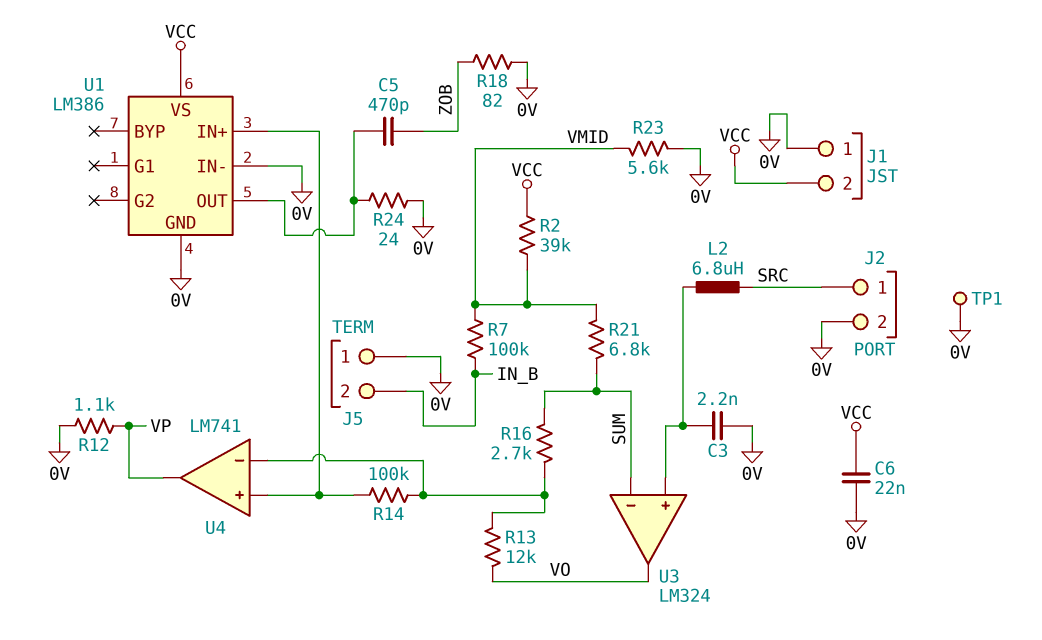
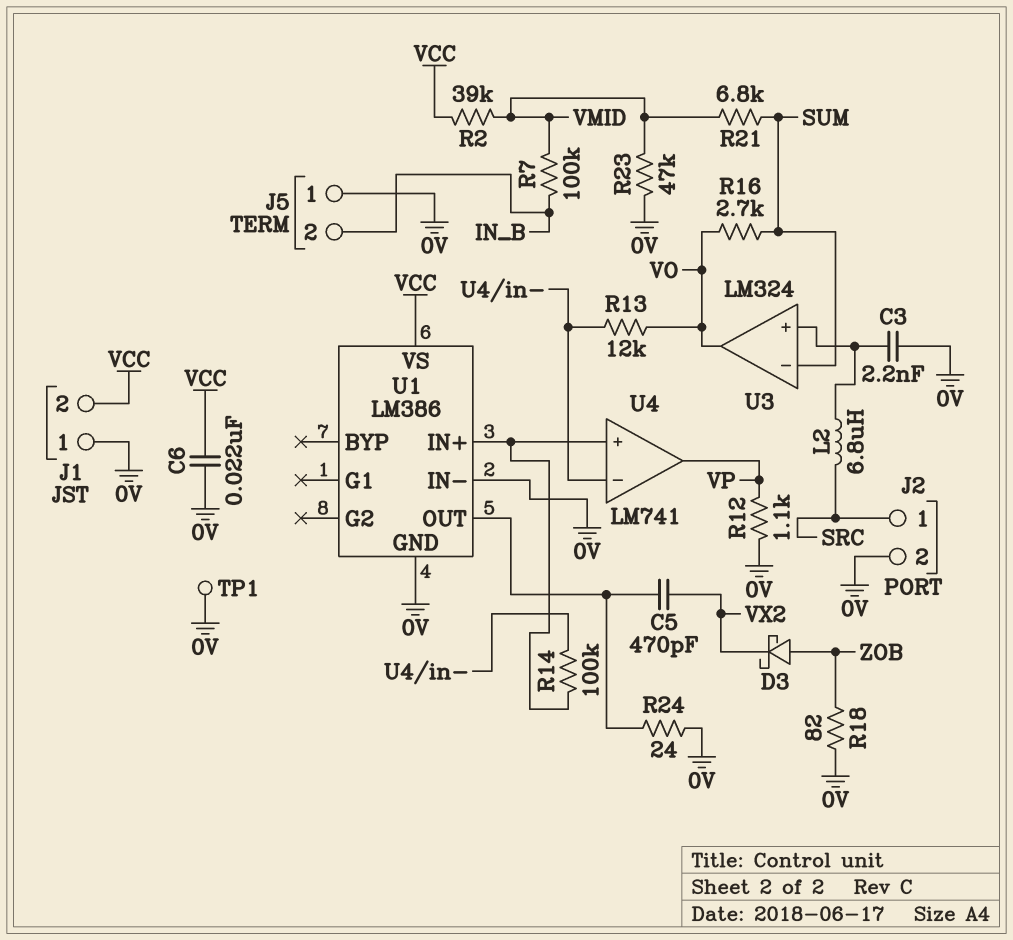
C5: 470pF (U1/OUT, ZOB) -> 470pF (U1/OUT, VX2)
D3: none -> schottky (A ZOB, K VX2)
R16: 2.7k (SUM, U4/in-) -> 2.7k (SUM, VO)
R23: 5.6k (0V, VMID) -> 47k (0V, VMID)

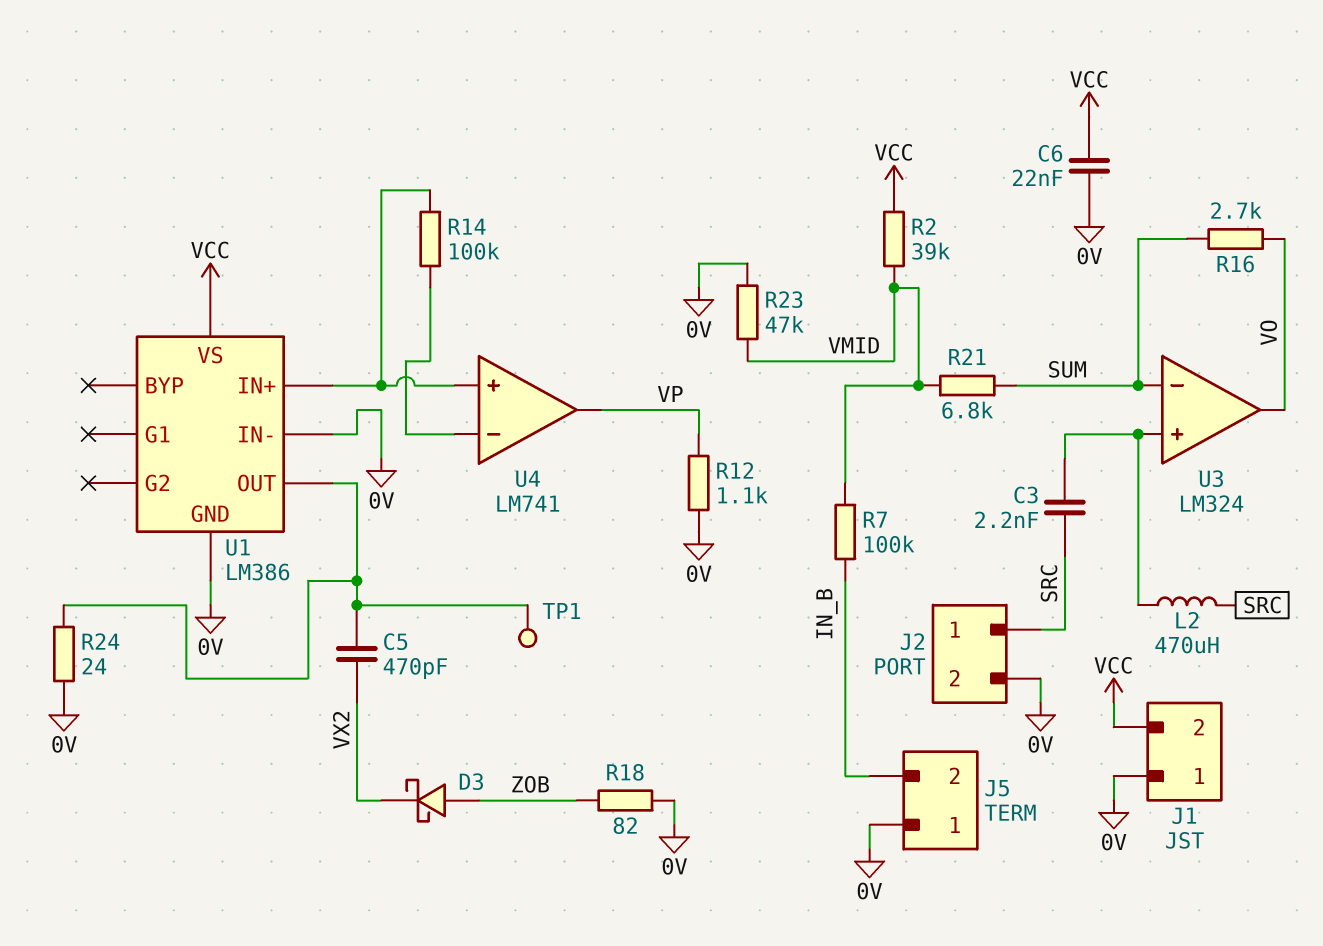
C3: 2.2nF (0V, U3/in+) -> 2.2nF (SRC, U3/in+)
L2: 6.8uH (SRC, U3/in+) -> 470uH (SRC, U3/in+)
R13: 12k (U4/in-, VO) -> none
TP1: test point (0V) -> test point (U1/OUT)

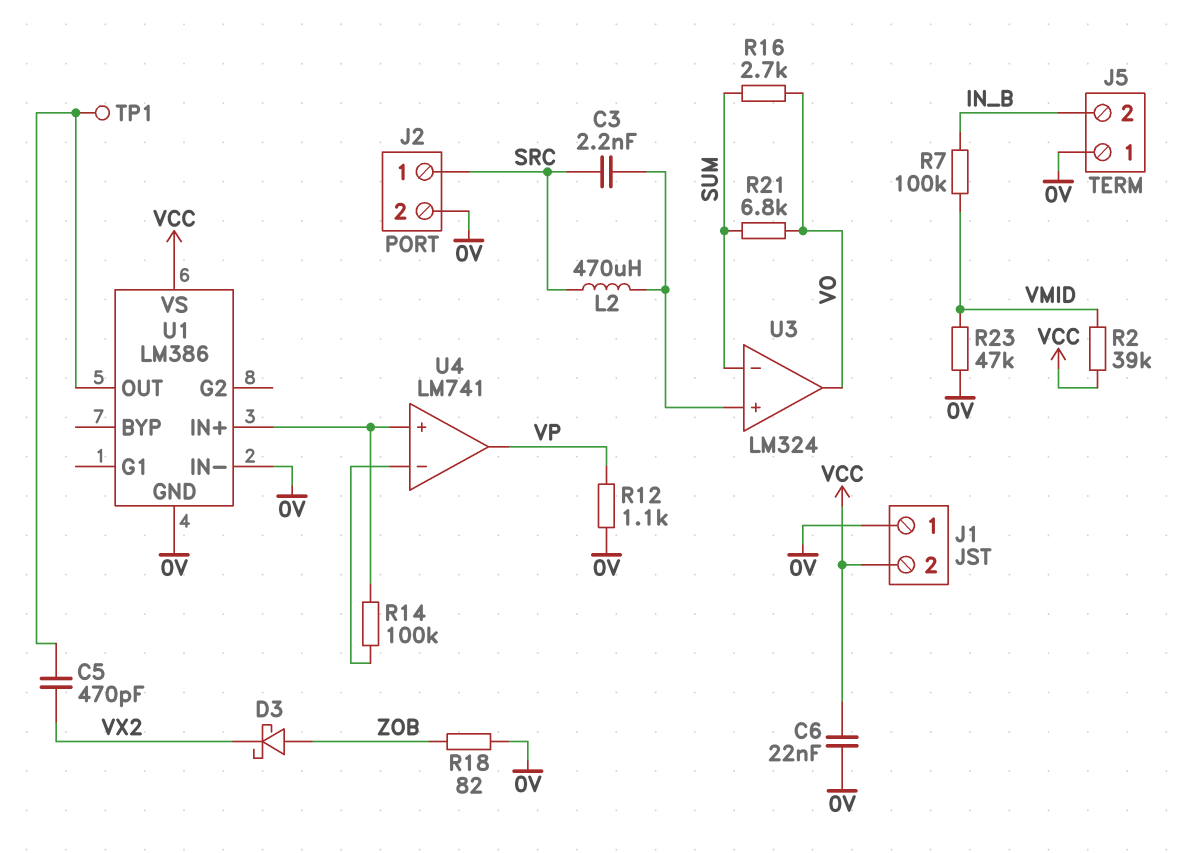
R21: 6.8k (SUM, VMID) -> 6.8k (SUM, VO)
R24: 24 (0V, U1/OUT) -> none

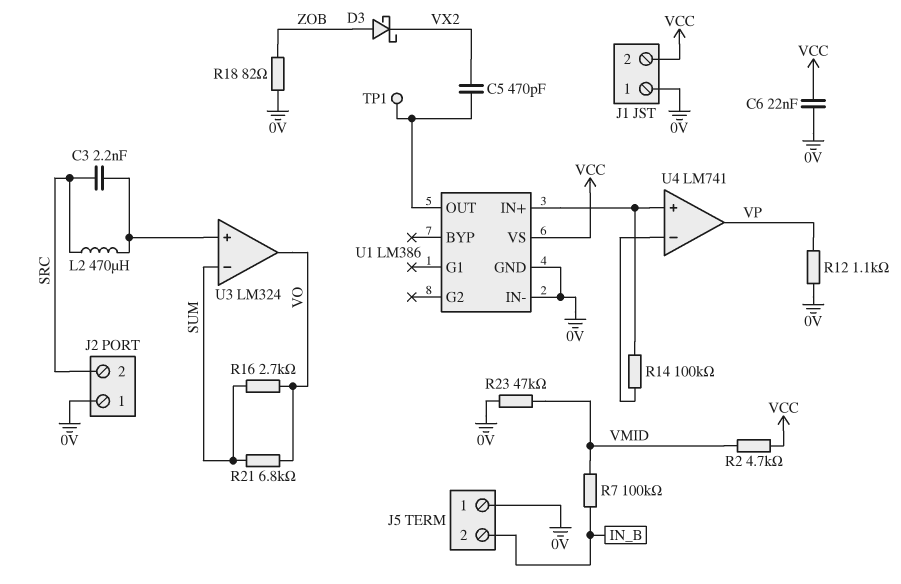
J2 pin 1: SRC -> 0V
J2 pin 2: 0V -> SRC
R2: 39k (VCC, VMID) -> 4.7k (VCC, VMID)

